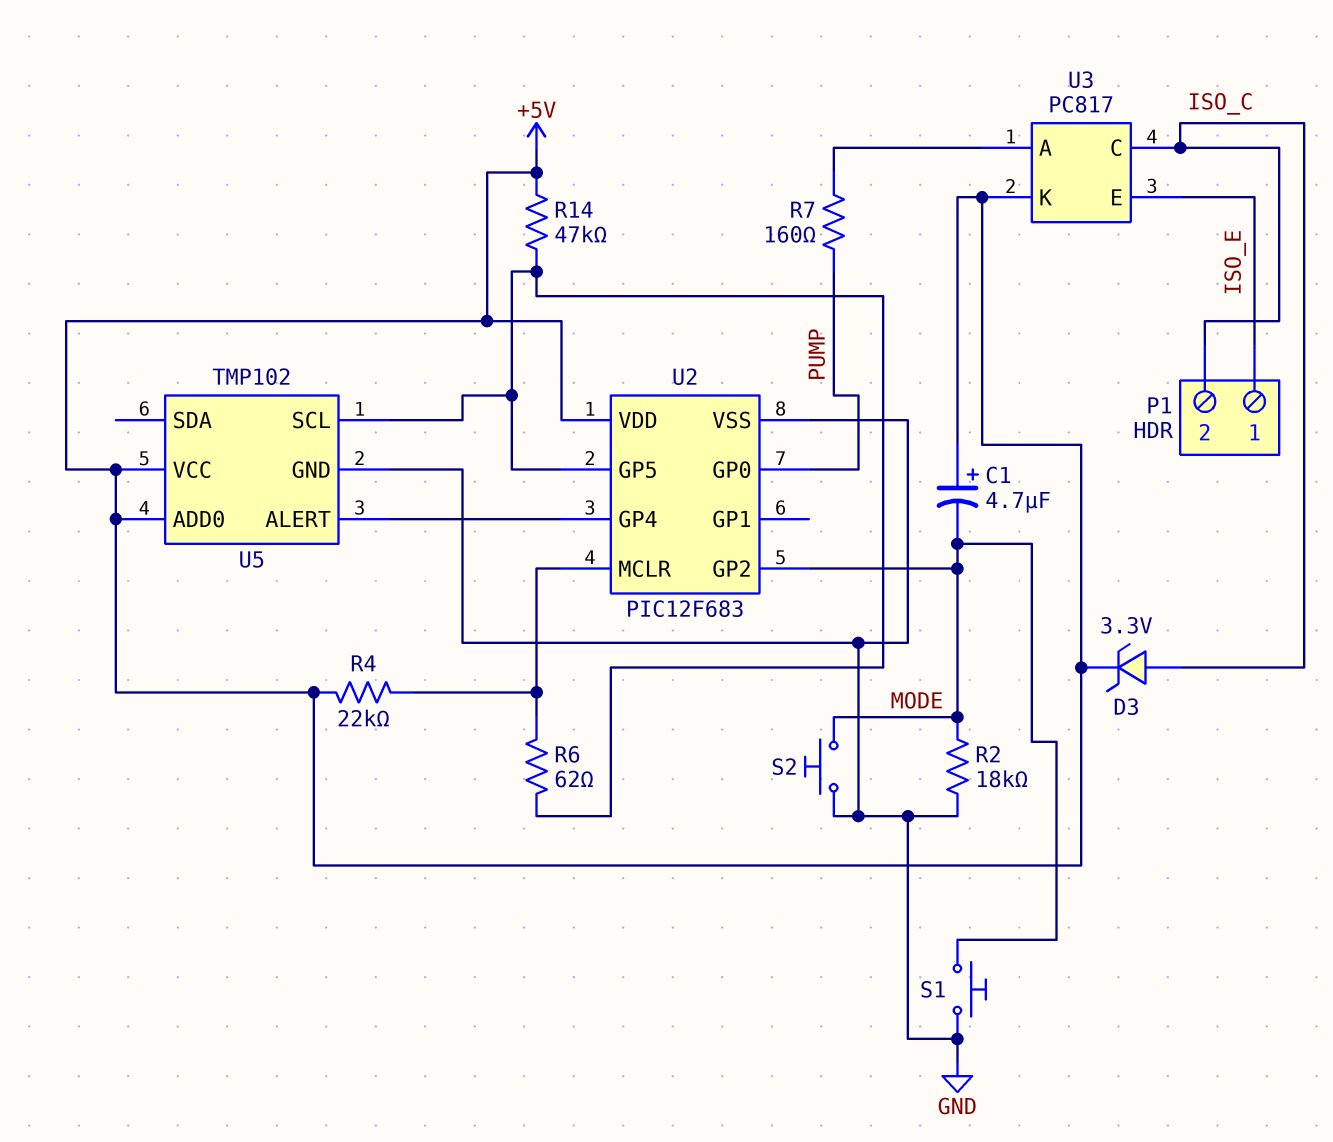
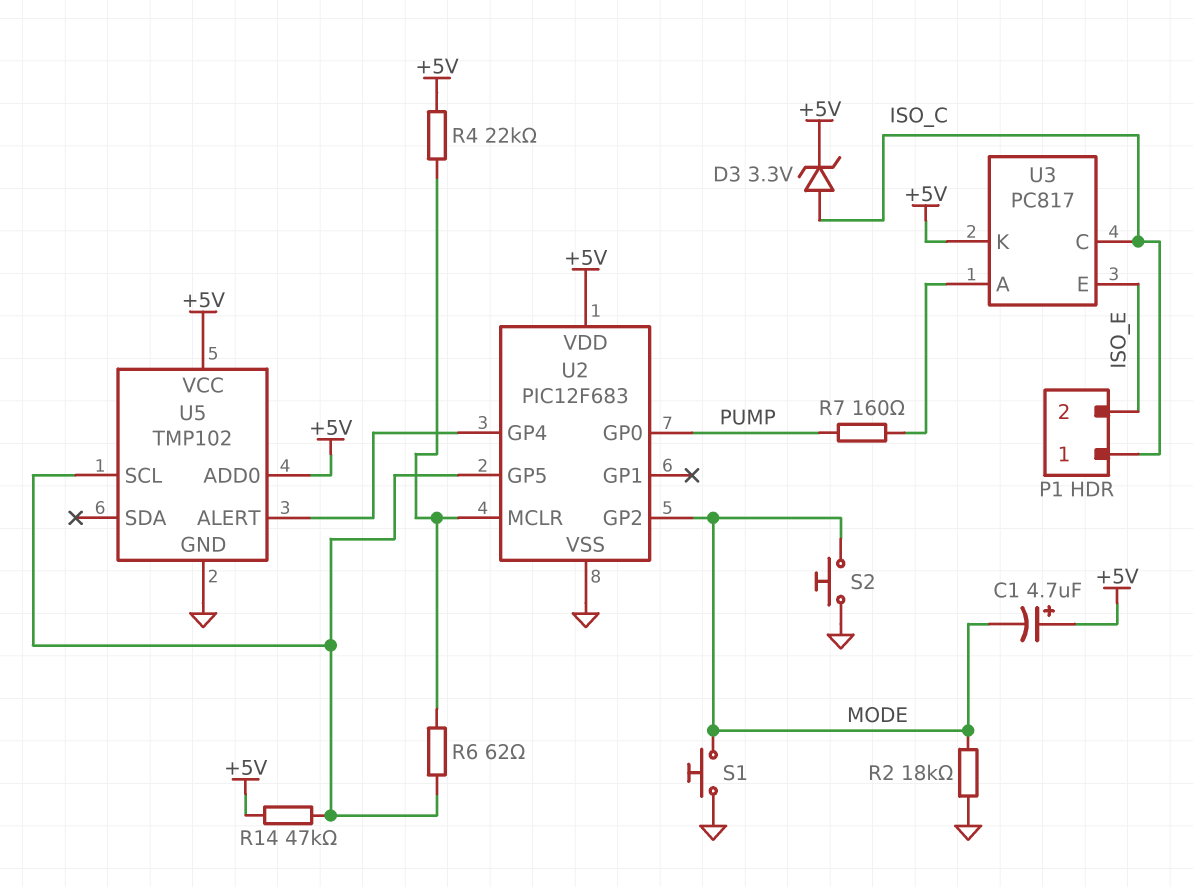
P1 pin 1: ISO_E -> ISO_C
P1 pin 2: ISO_C -> ISO_E

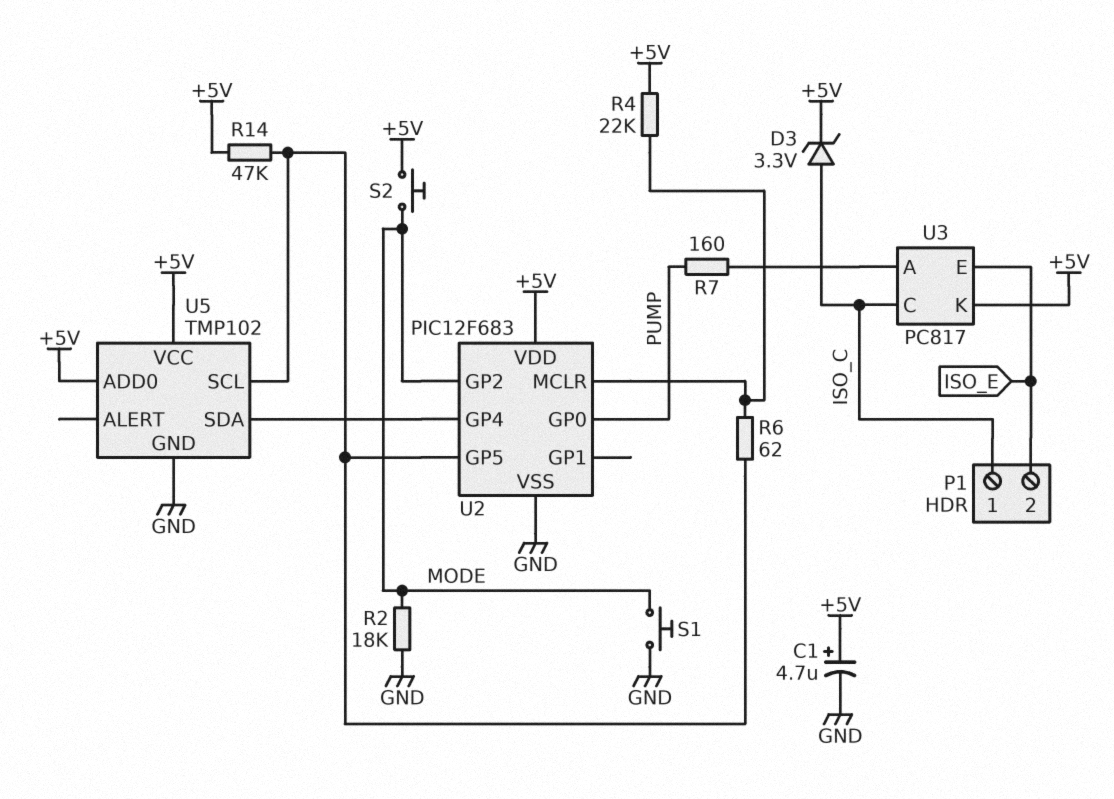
C1: 4.7uF (plus +5V, minus MODE) -> 4.7uF (plus +5V, minus GND)
S2: button (GND, MODE) -> button (+5V, MODE)
U5 pin ALERT: U2/GP4 -> none
U5 pin SDA: none -> U2/GP4

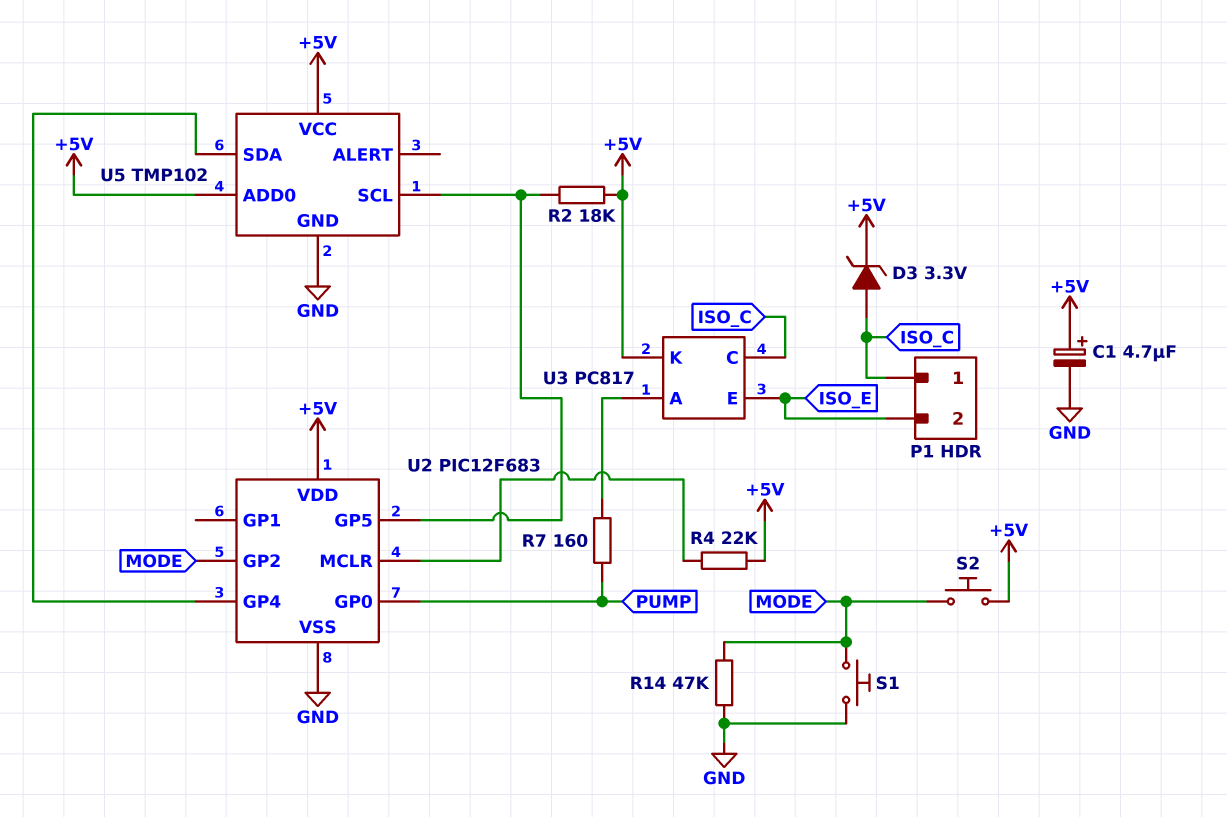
R2: 18k (GND, MODE) -> 18k (+5V, U2/GP5)
R6: 62 (U2/GP5, U2/MCLR) -> none
R14: 47k (+5V, U2/GP5) -> 47k (GND, MODE)

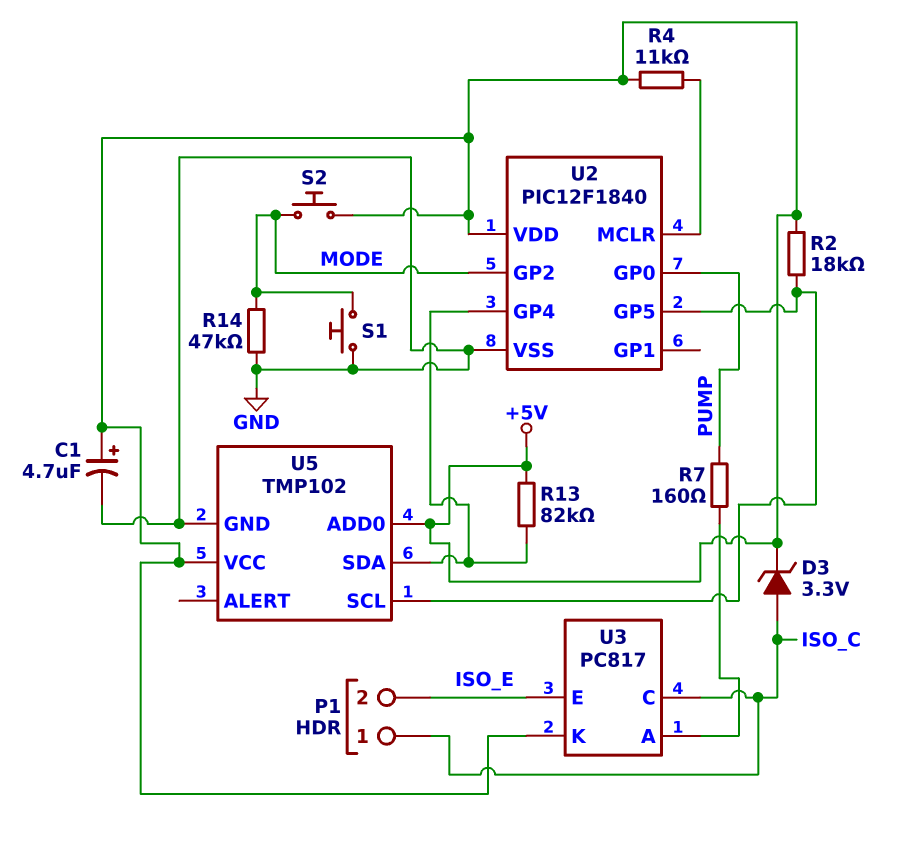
R4: 22k (+5V, U2/MCLR) -> 11k (+5V, U2/MCLR)
R13: none -> 82k (+5V, U2/GP4)
U2: PIC12F683 -> PIC12F1840

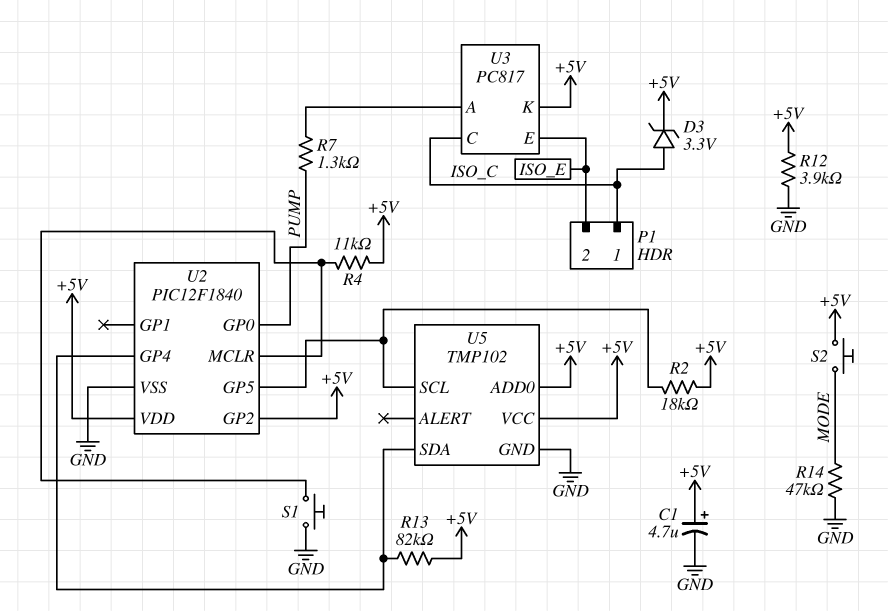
R7: 160 (PUMP, U3/A) -> 1.3k (PUMP, U3/A)
R12: none -> 3.9k (+5V, GND)
S1: button (GND, MODE) -> button (GND, U2/MCLR)
U2 pin GP2: MODE -> +5V

